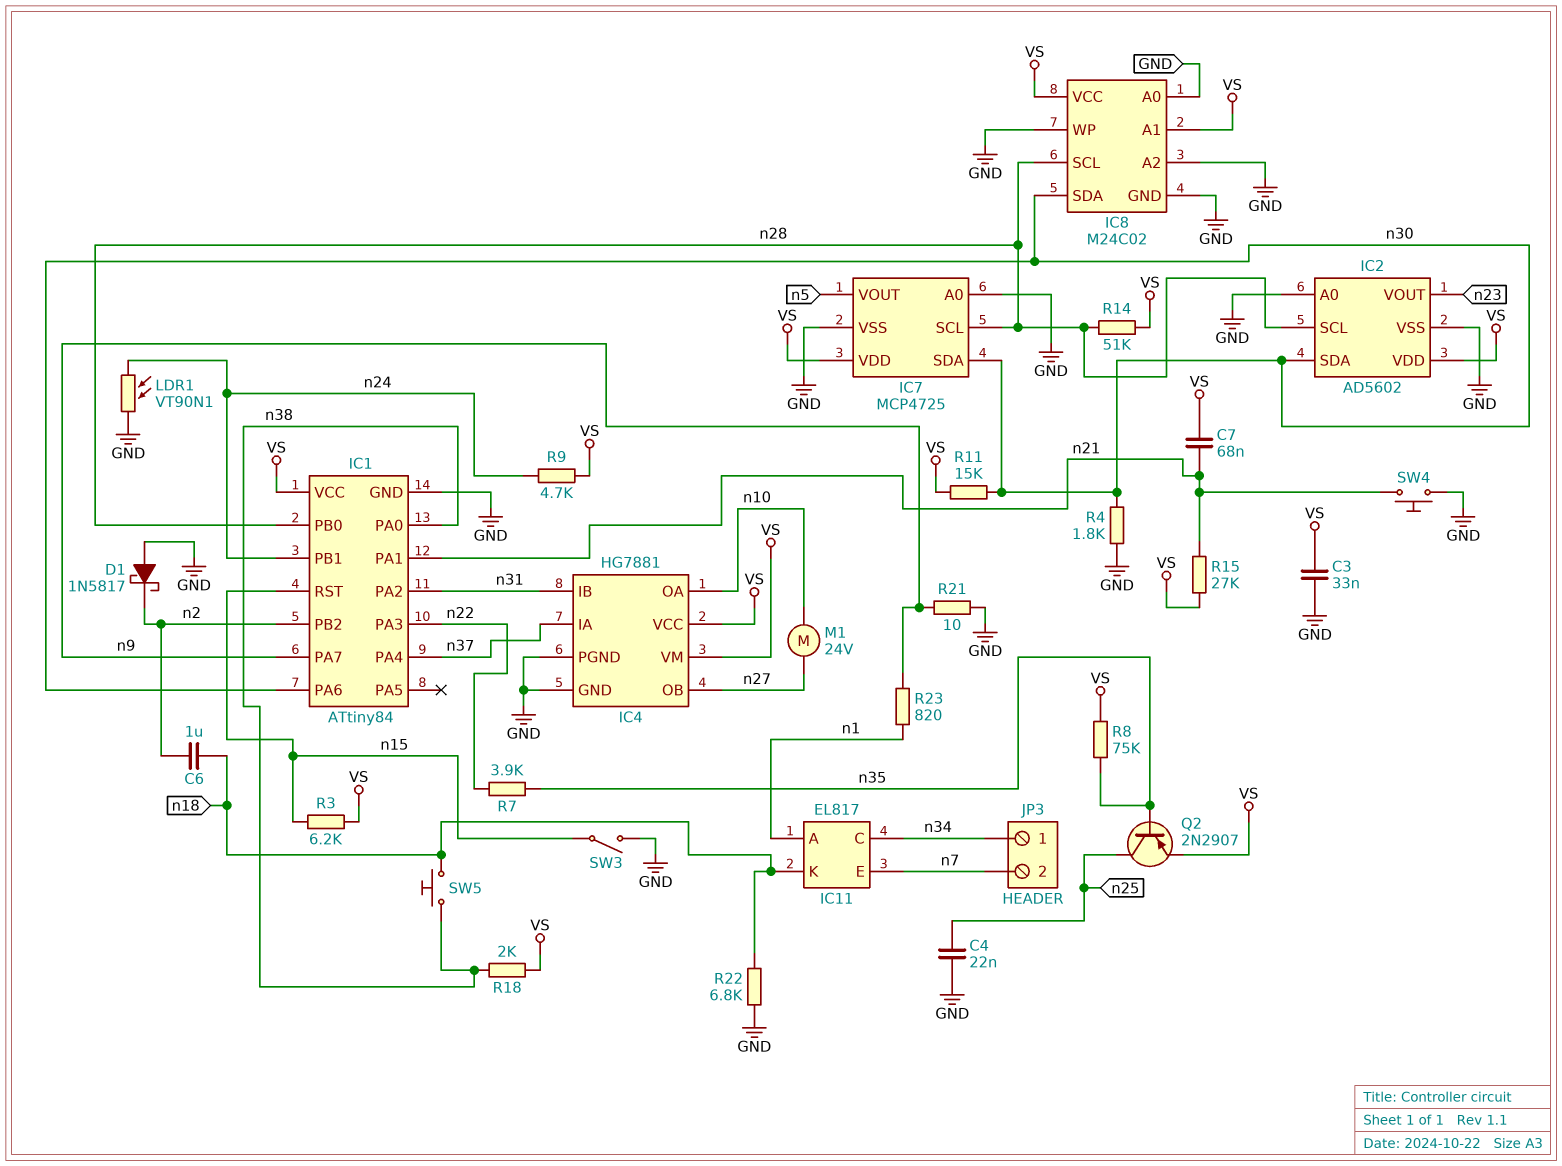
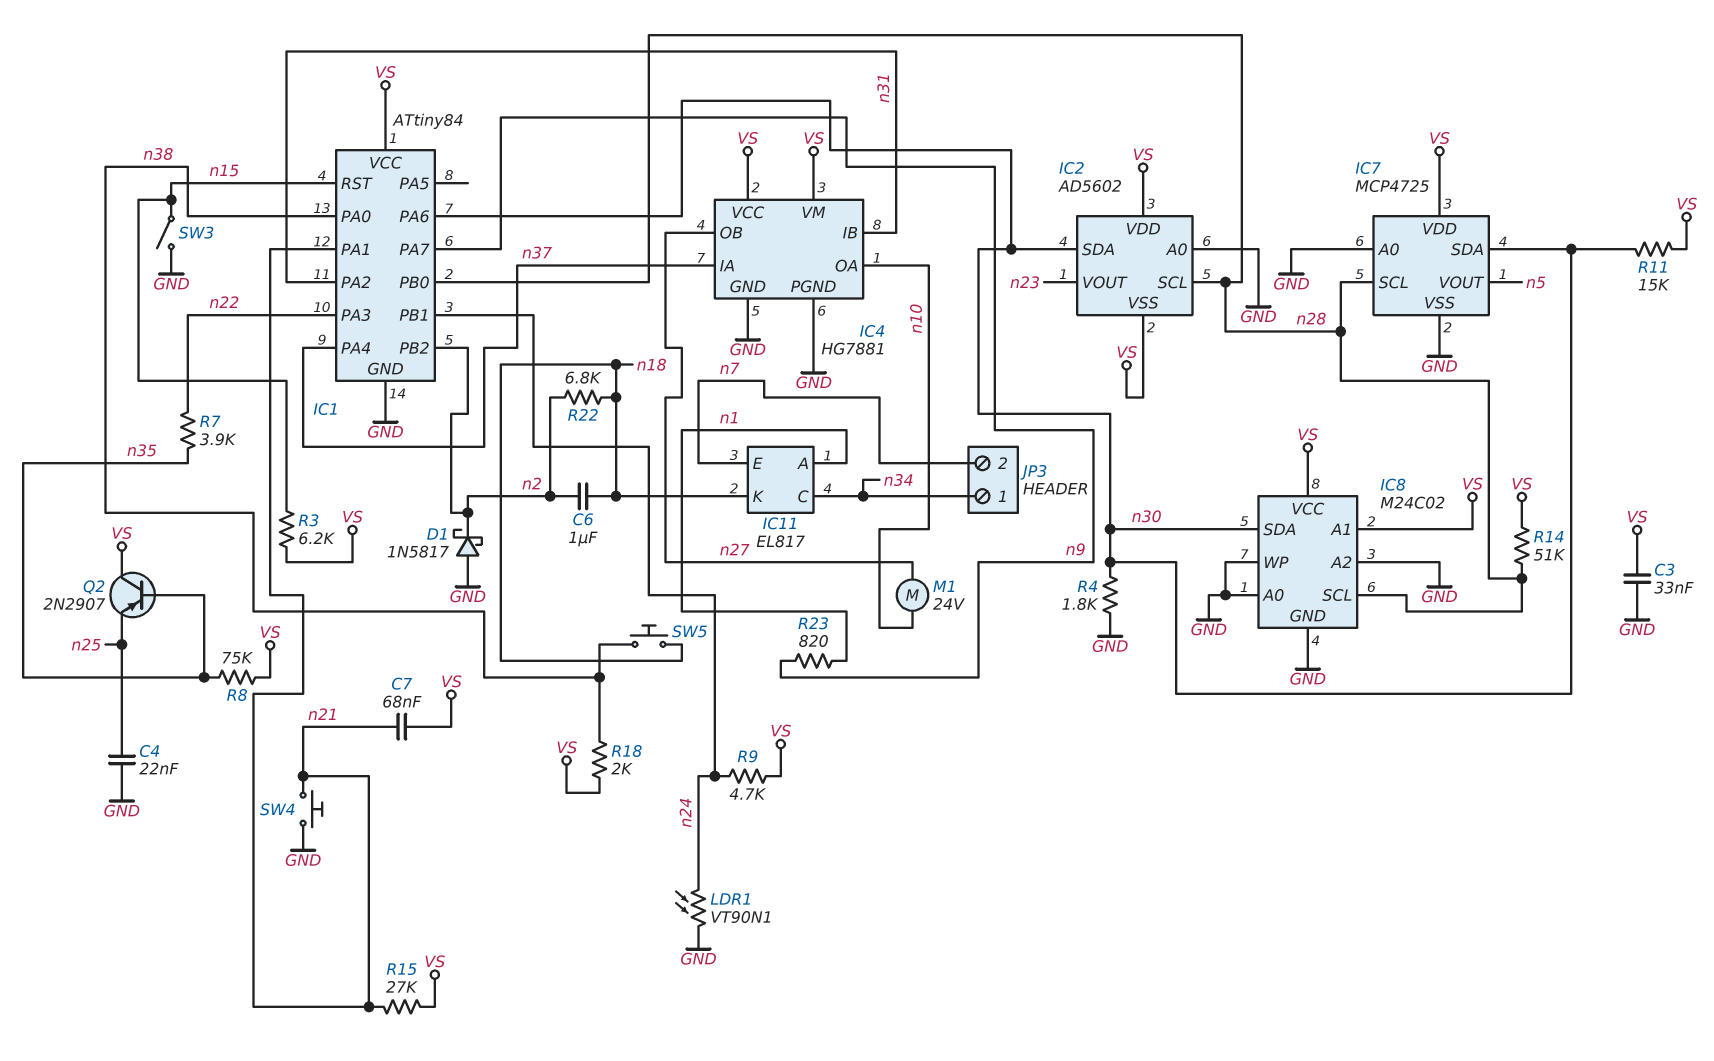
IC2 pin VSS: GND -> VS
Q2: PNP 2N2907 (B n35, C n25, E VS) -> PNP 2N2907 (B n35, C VS, E n25)
R21: 10 (GND, n9) -> none
R22: 6.8k (GND, n18) -> 6.8k (n2, n18)

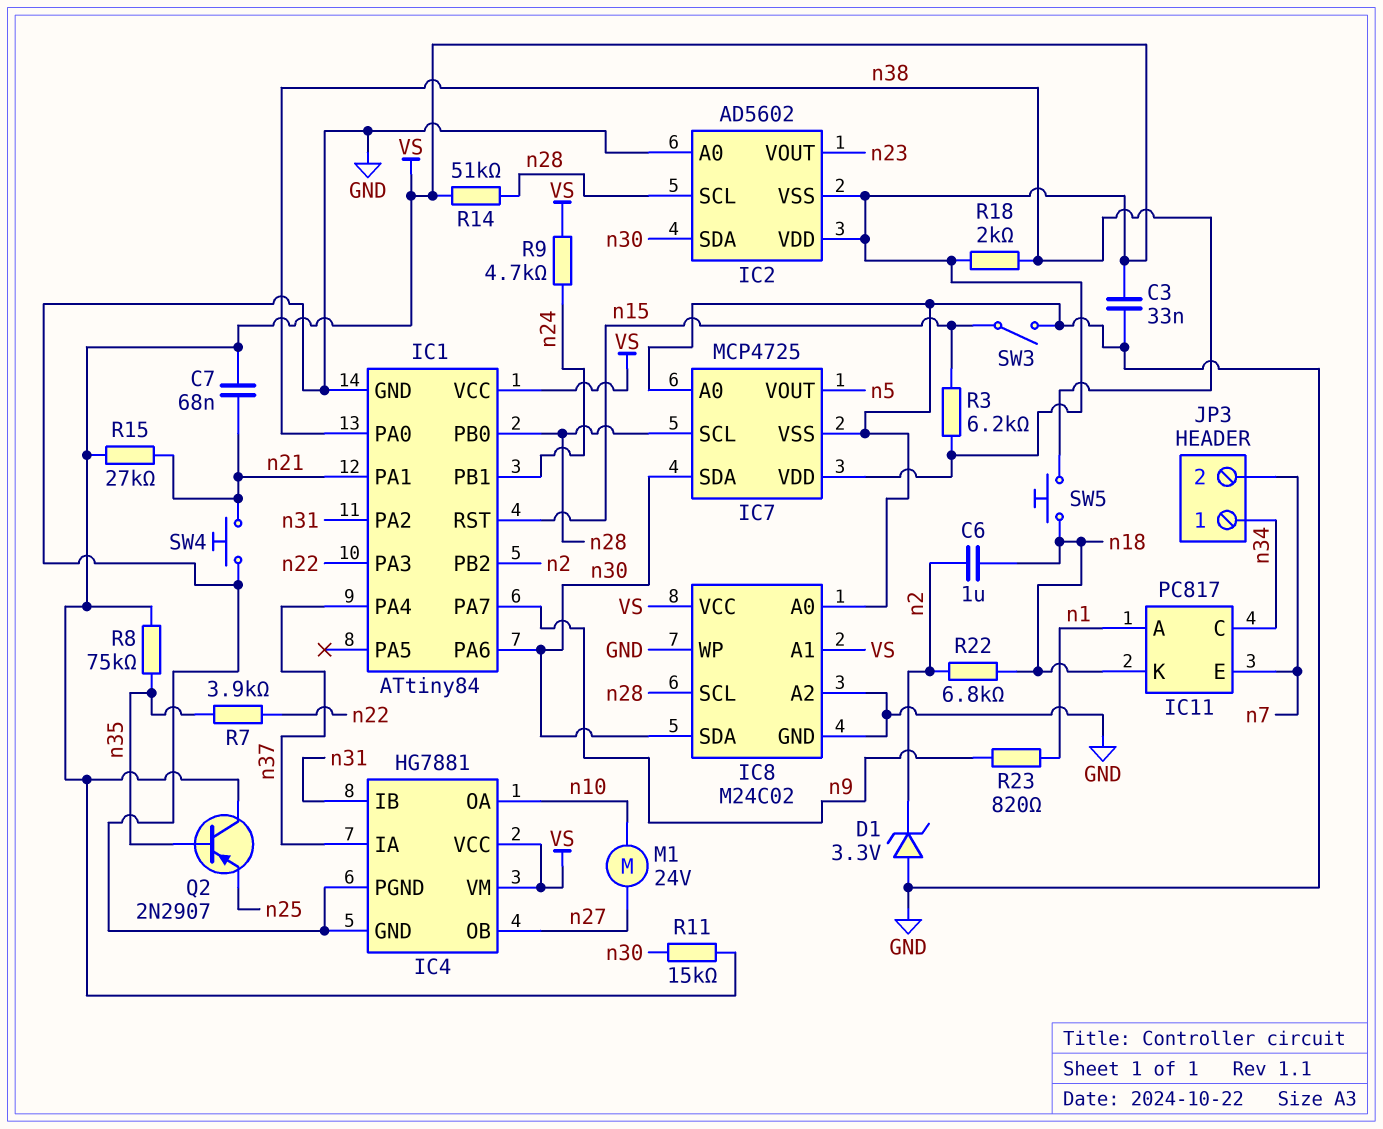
C4: 22nF (GND, n25) -> none
D1: schottky 1N5817 (A GND, K n2) -> zener 3.3V (A GND, K n2)
IC11: EL817 -> PC817
LDR1: VT90N1 (GND, n24) -> none
R4: 1.8k (GND, n30) -> none

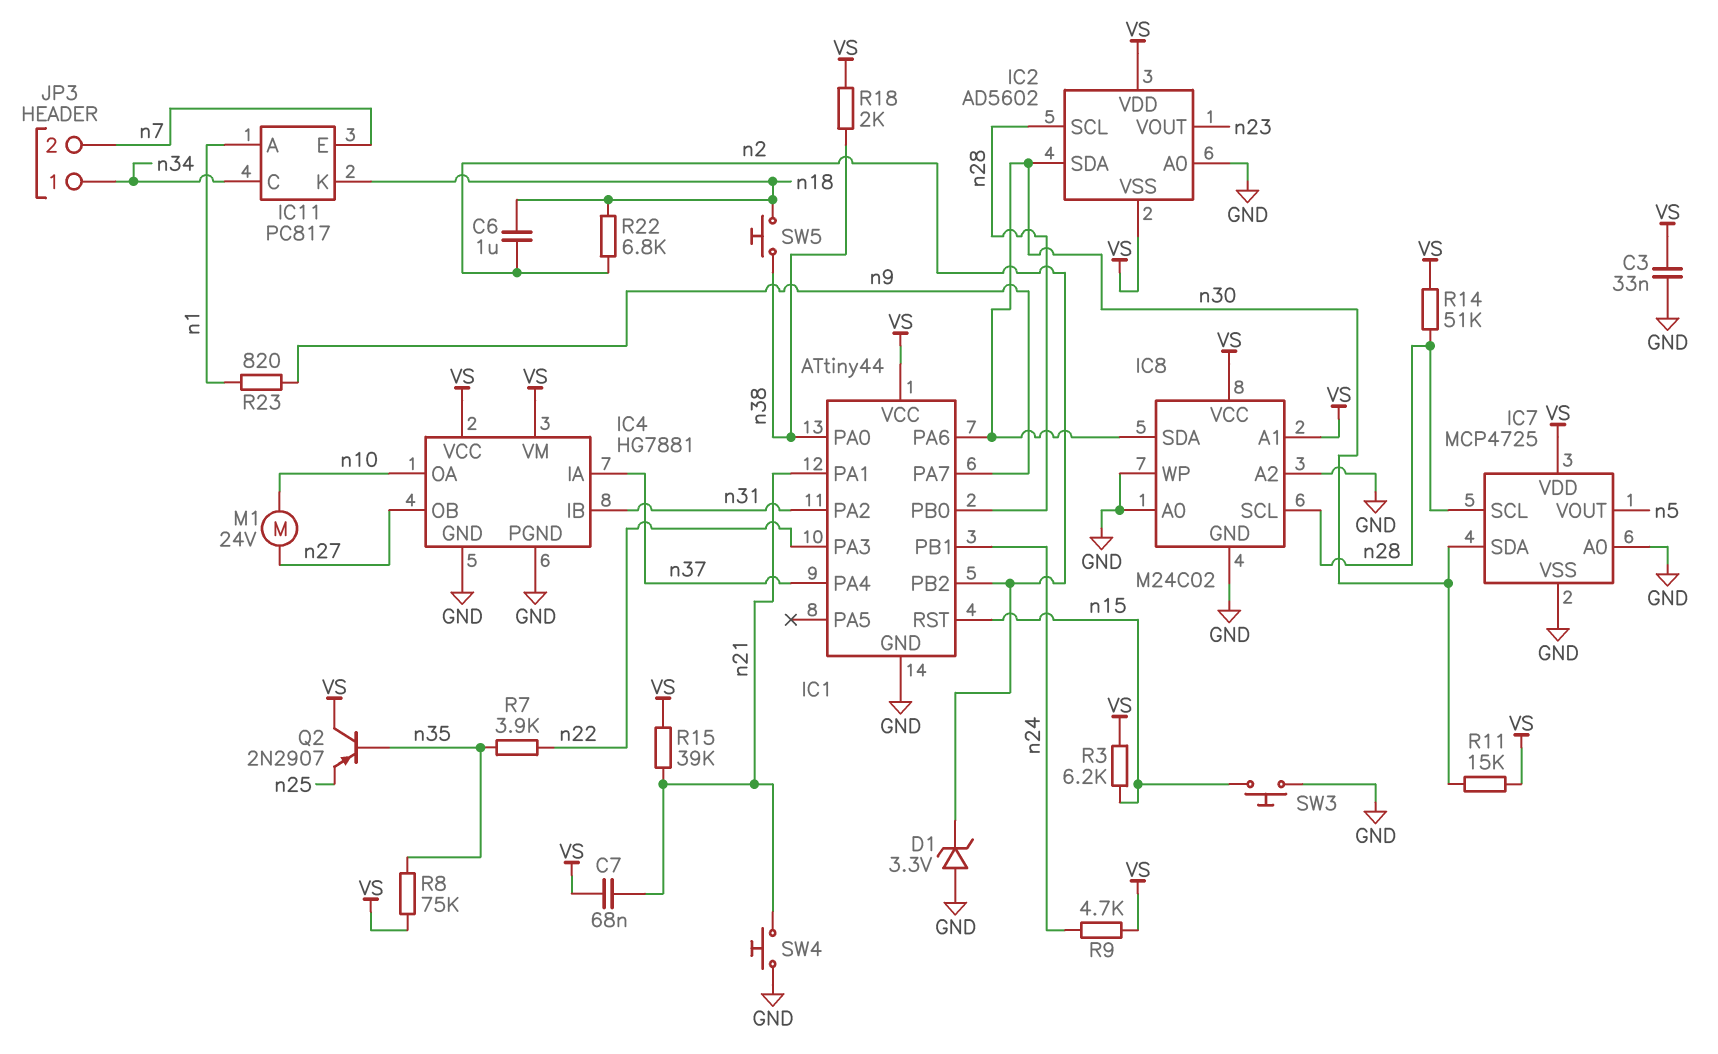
IC1: ATtiny84 -> ATtiny44
R15: 27k (VS, n21) -> 39k (VS, n21)
SW3: switch (GND, n15) -> button (GND, n15)

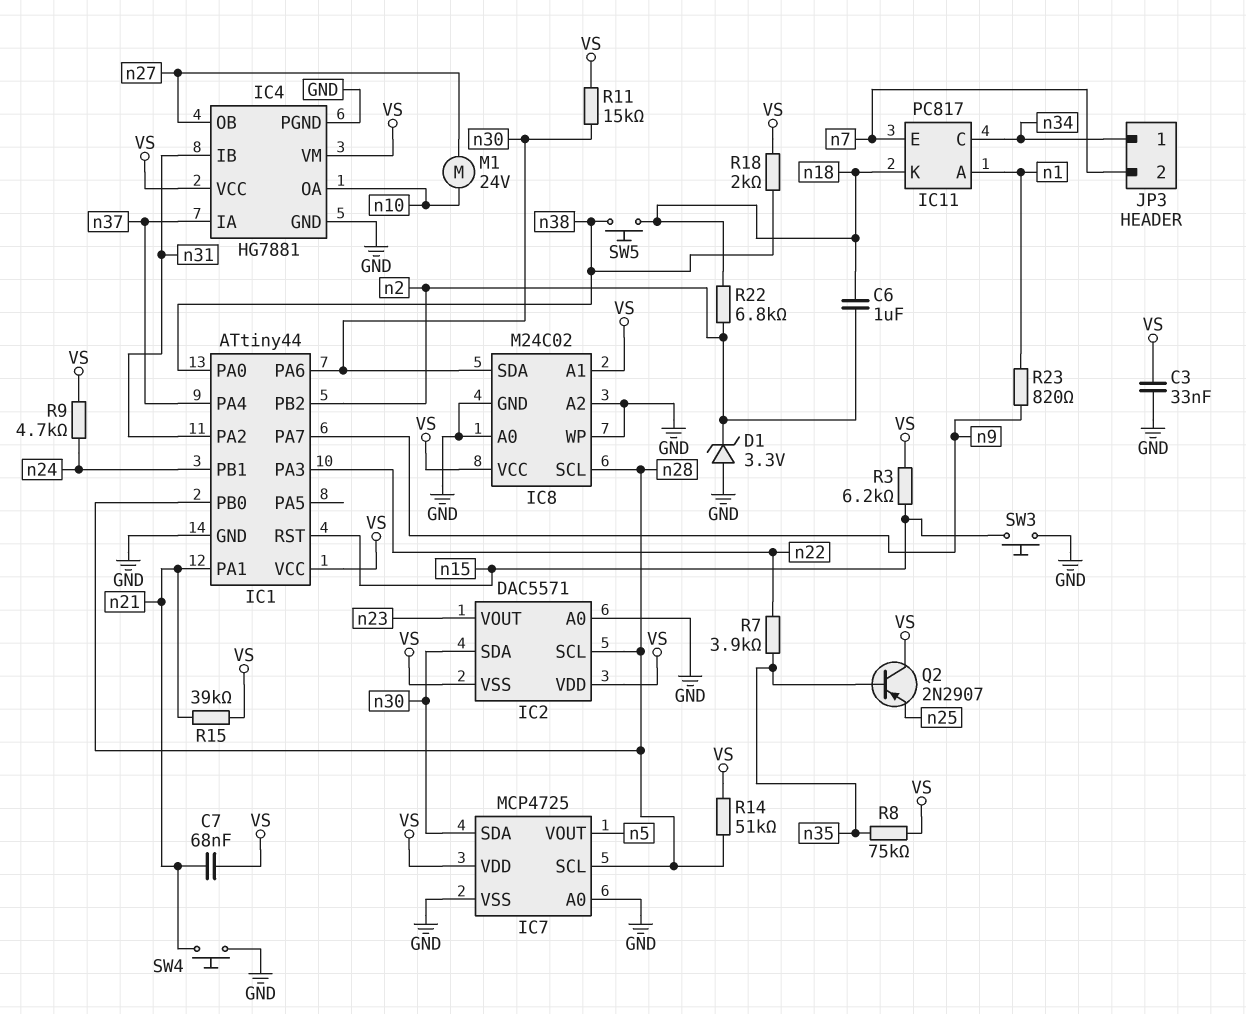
IC2: AD5602 -> DAC5571

